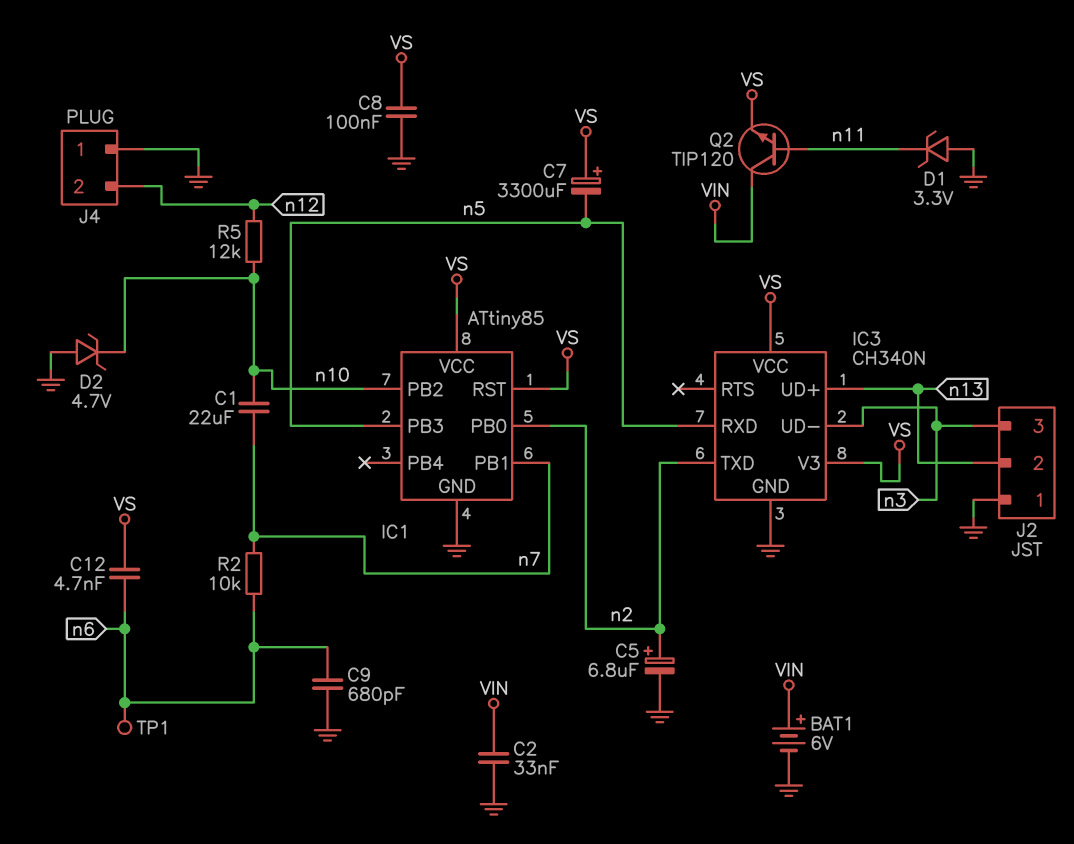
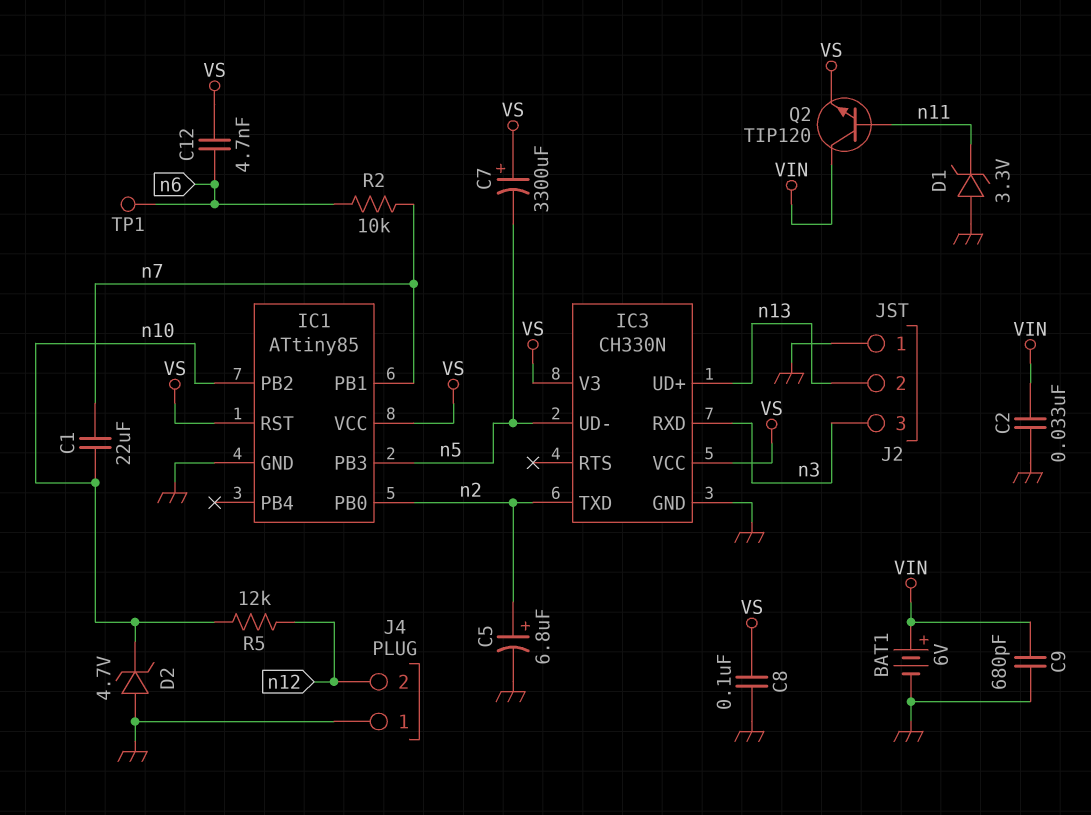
C9: 680pF (GND, n6) -> 680pF (GND, VIN)
IC3: CH340N -> CH330N
IC3 pin RXD: n5 -> n3
IC3 pin UD-: n3 -> n5

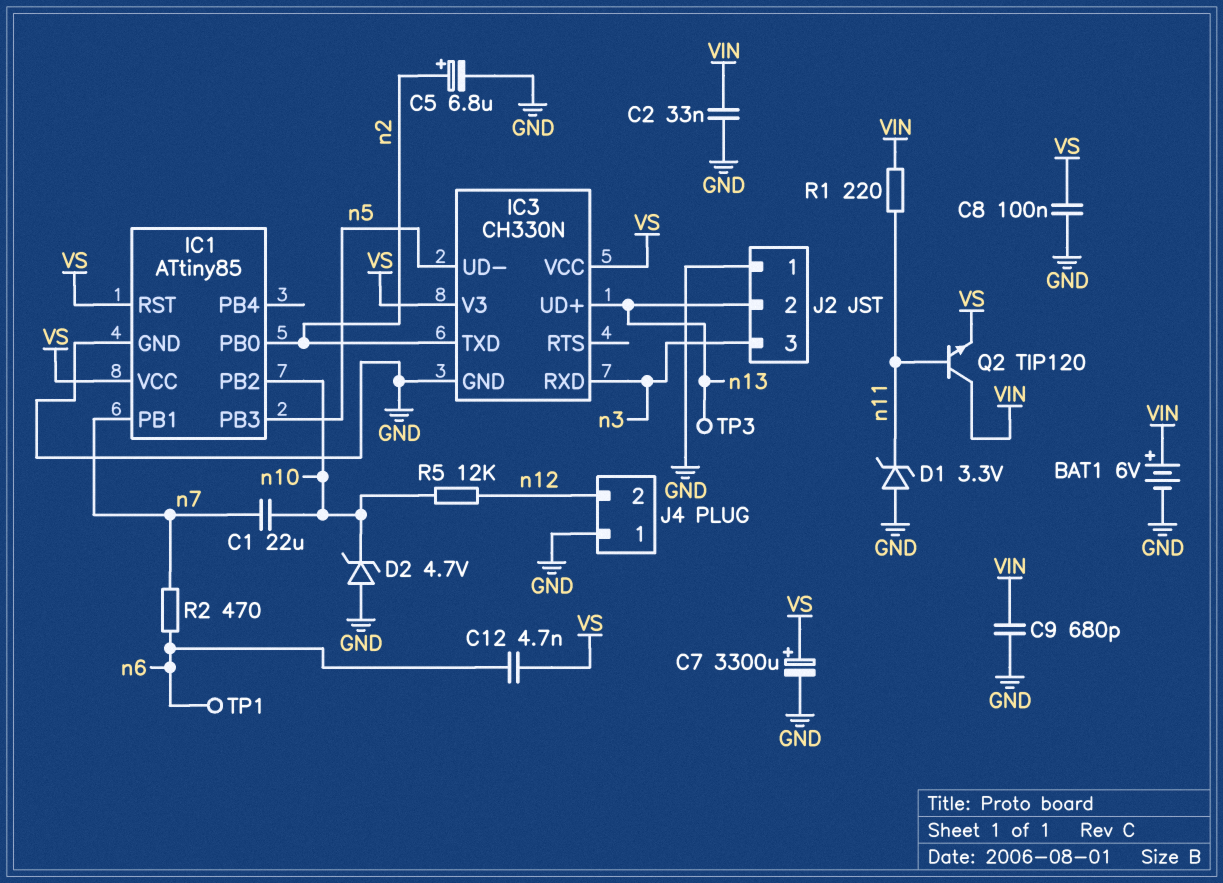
C7: 3300uF (plus VS, minus n5) -> 3300uF (plus VS, minus GND)
R1: none -> 220 (VIN, n11)
R2: 10k (n6, n7) -> 470 (n6, n7)
TP3: none -> test point (n13)

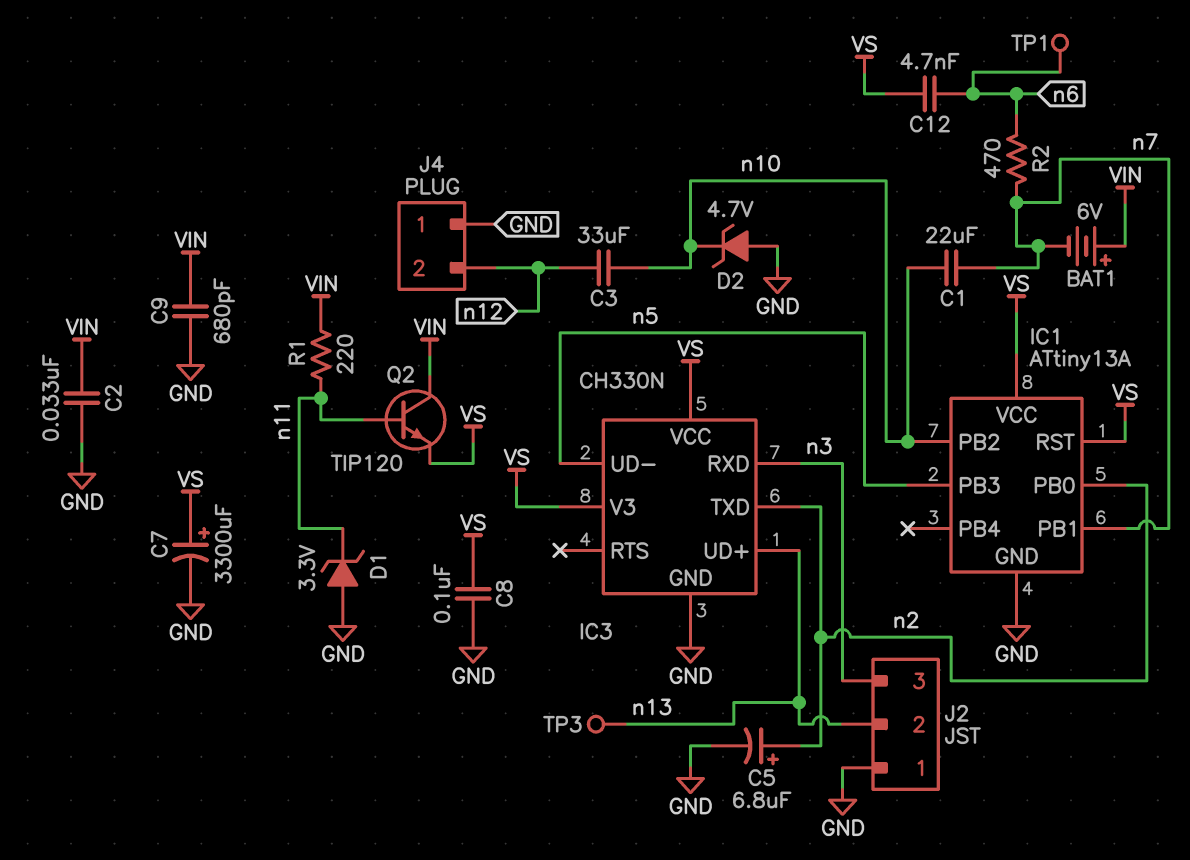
BAT1: 6V (plus VIN, minus GND) -> 6V (plus VIN, minus n7)
C3: none -> 33uF (n10, n12)
IC1: ATtiny85 -> ATtiny13A
R5: 12k (n10, n12) -> none

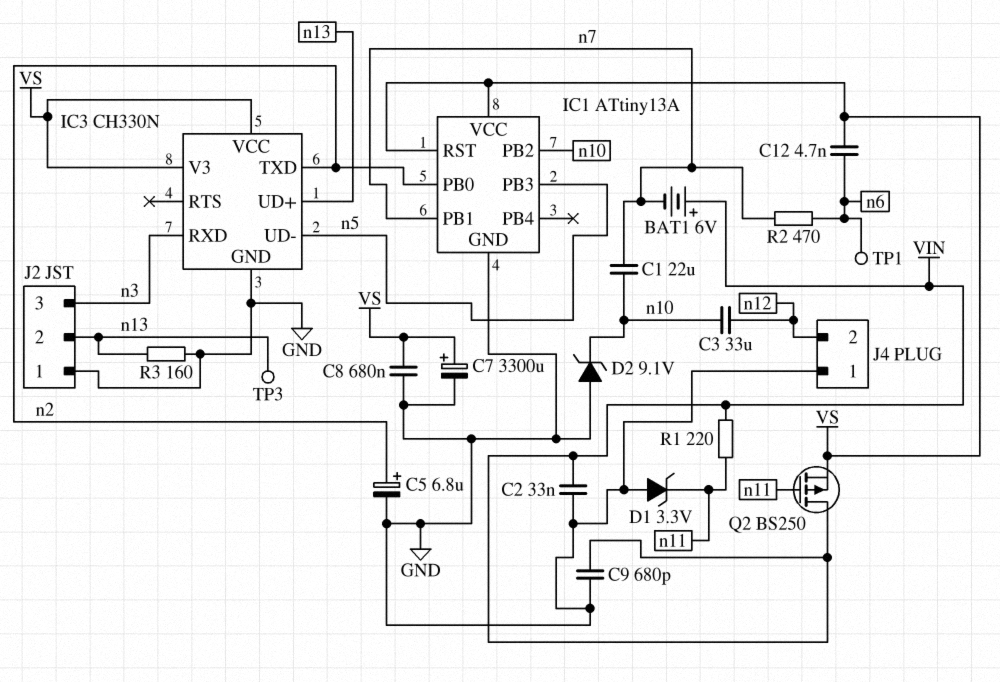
C8: 100nF (GND, VS) -> 680nF (GND, VS)
D2: zener 4.7V (A GND, K n10) -> zener 9.1V (A GND, K n10)
Q2: NPN TIP120 (B n11, C VIN, E VS) -> PMOS BS250 (G n11, D VIN, S VS)
R3: none -> 160 (GND, n13)

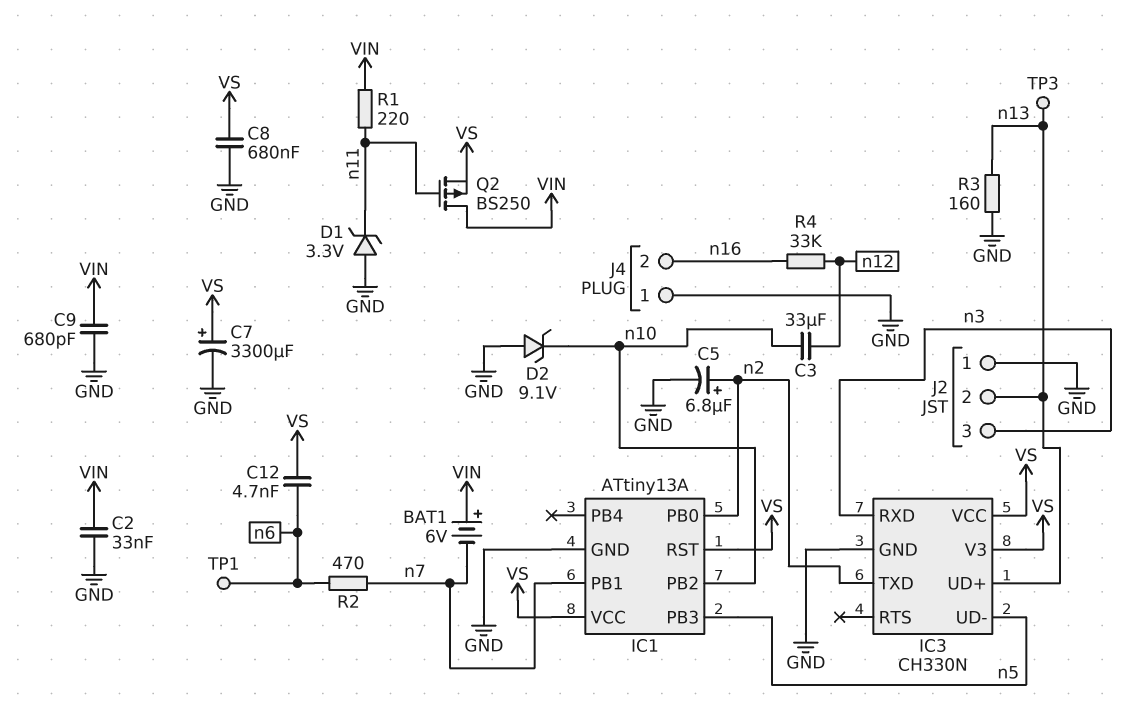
C1: 22uF (n7, n10) -> none
J4 pin 2: n12 -> n16
R4: none -> 33k (n12, n16)

